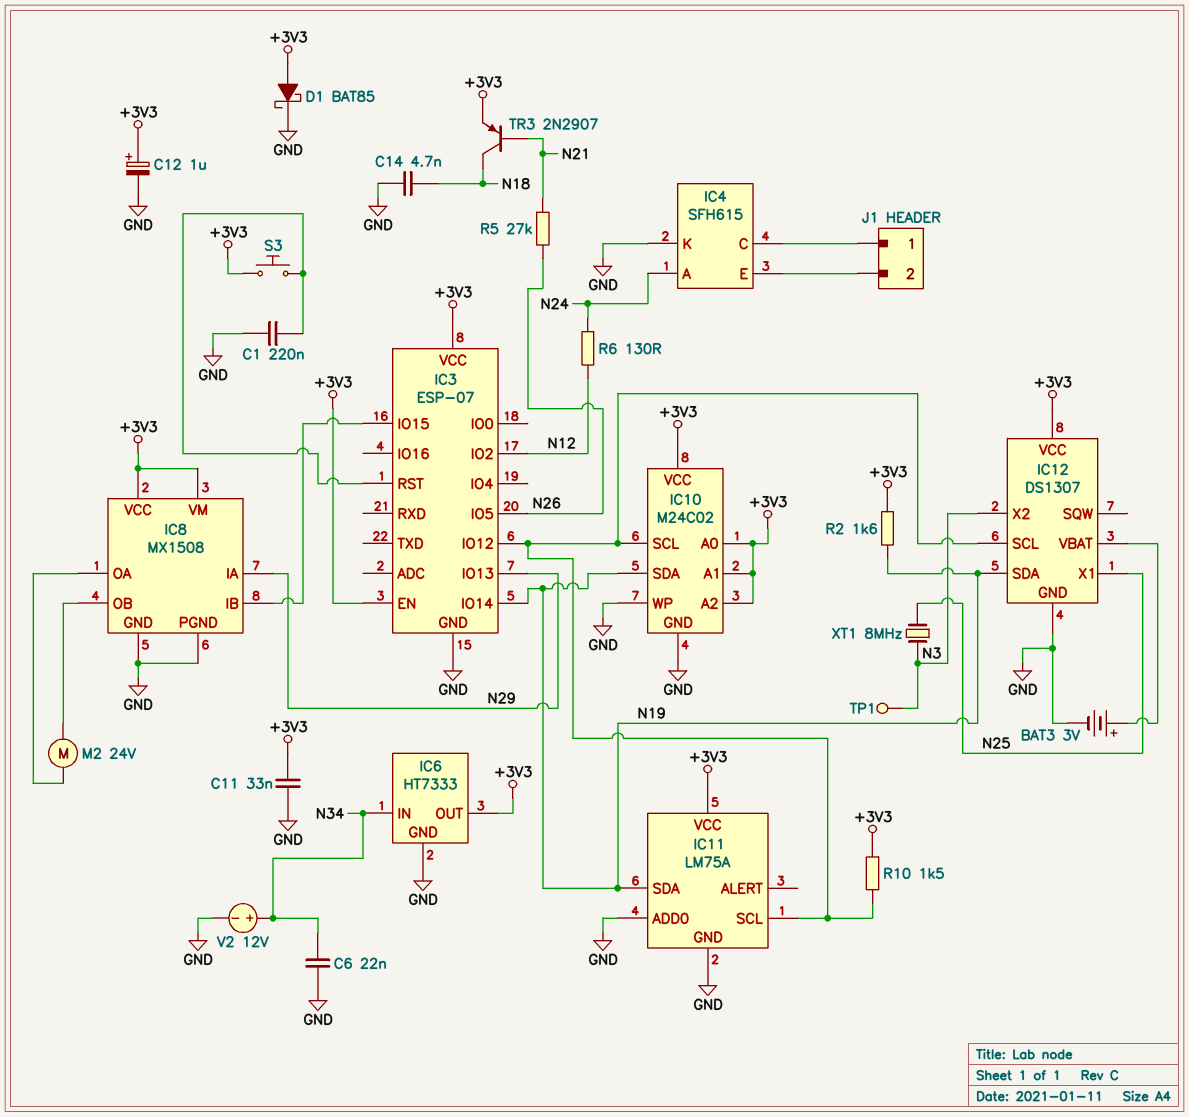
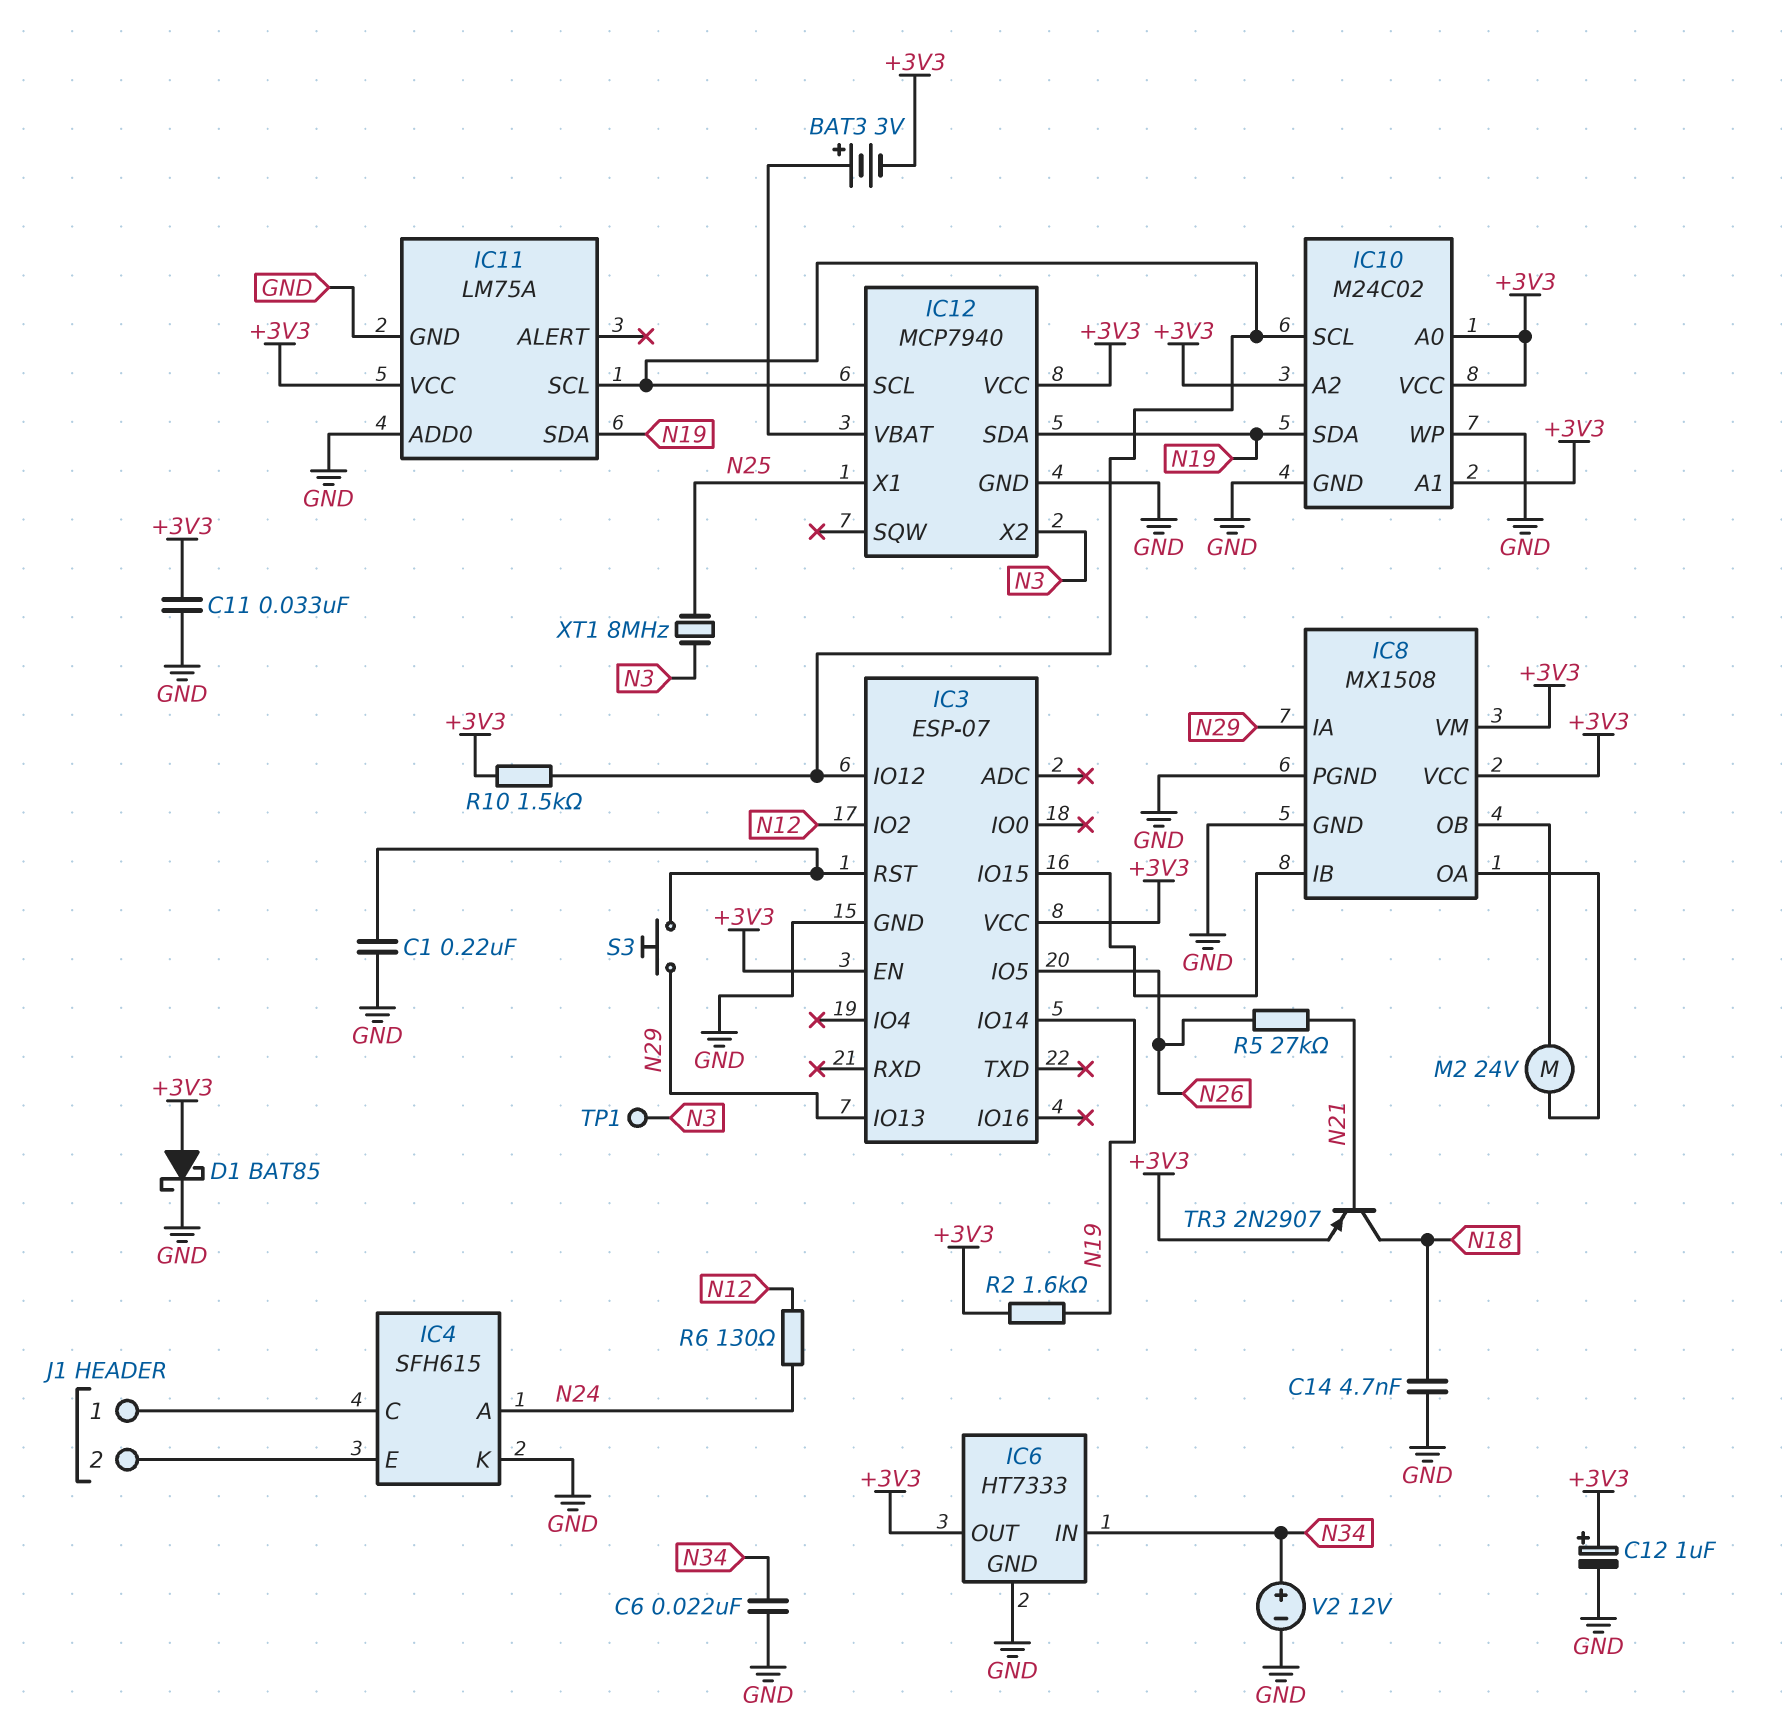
BAT3: 3V (plus IC12/VBAT, minus GND) -> 3V (plus IC12/VBAT, minus +3V3)
IC12: DS1307 -> MCP7940
S3: button (+3V3, IC3/RST) -> button (IC3/RST, N29)

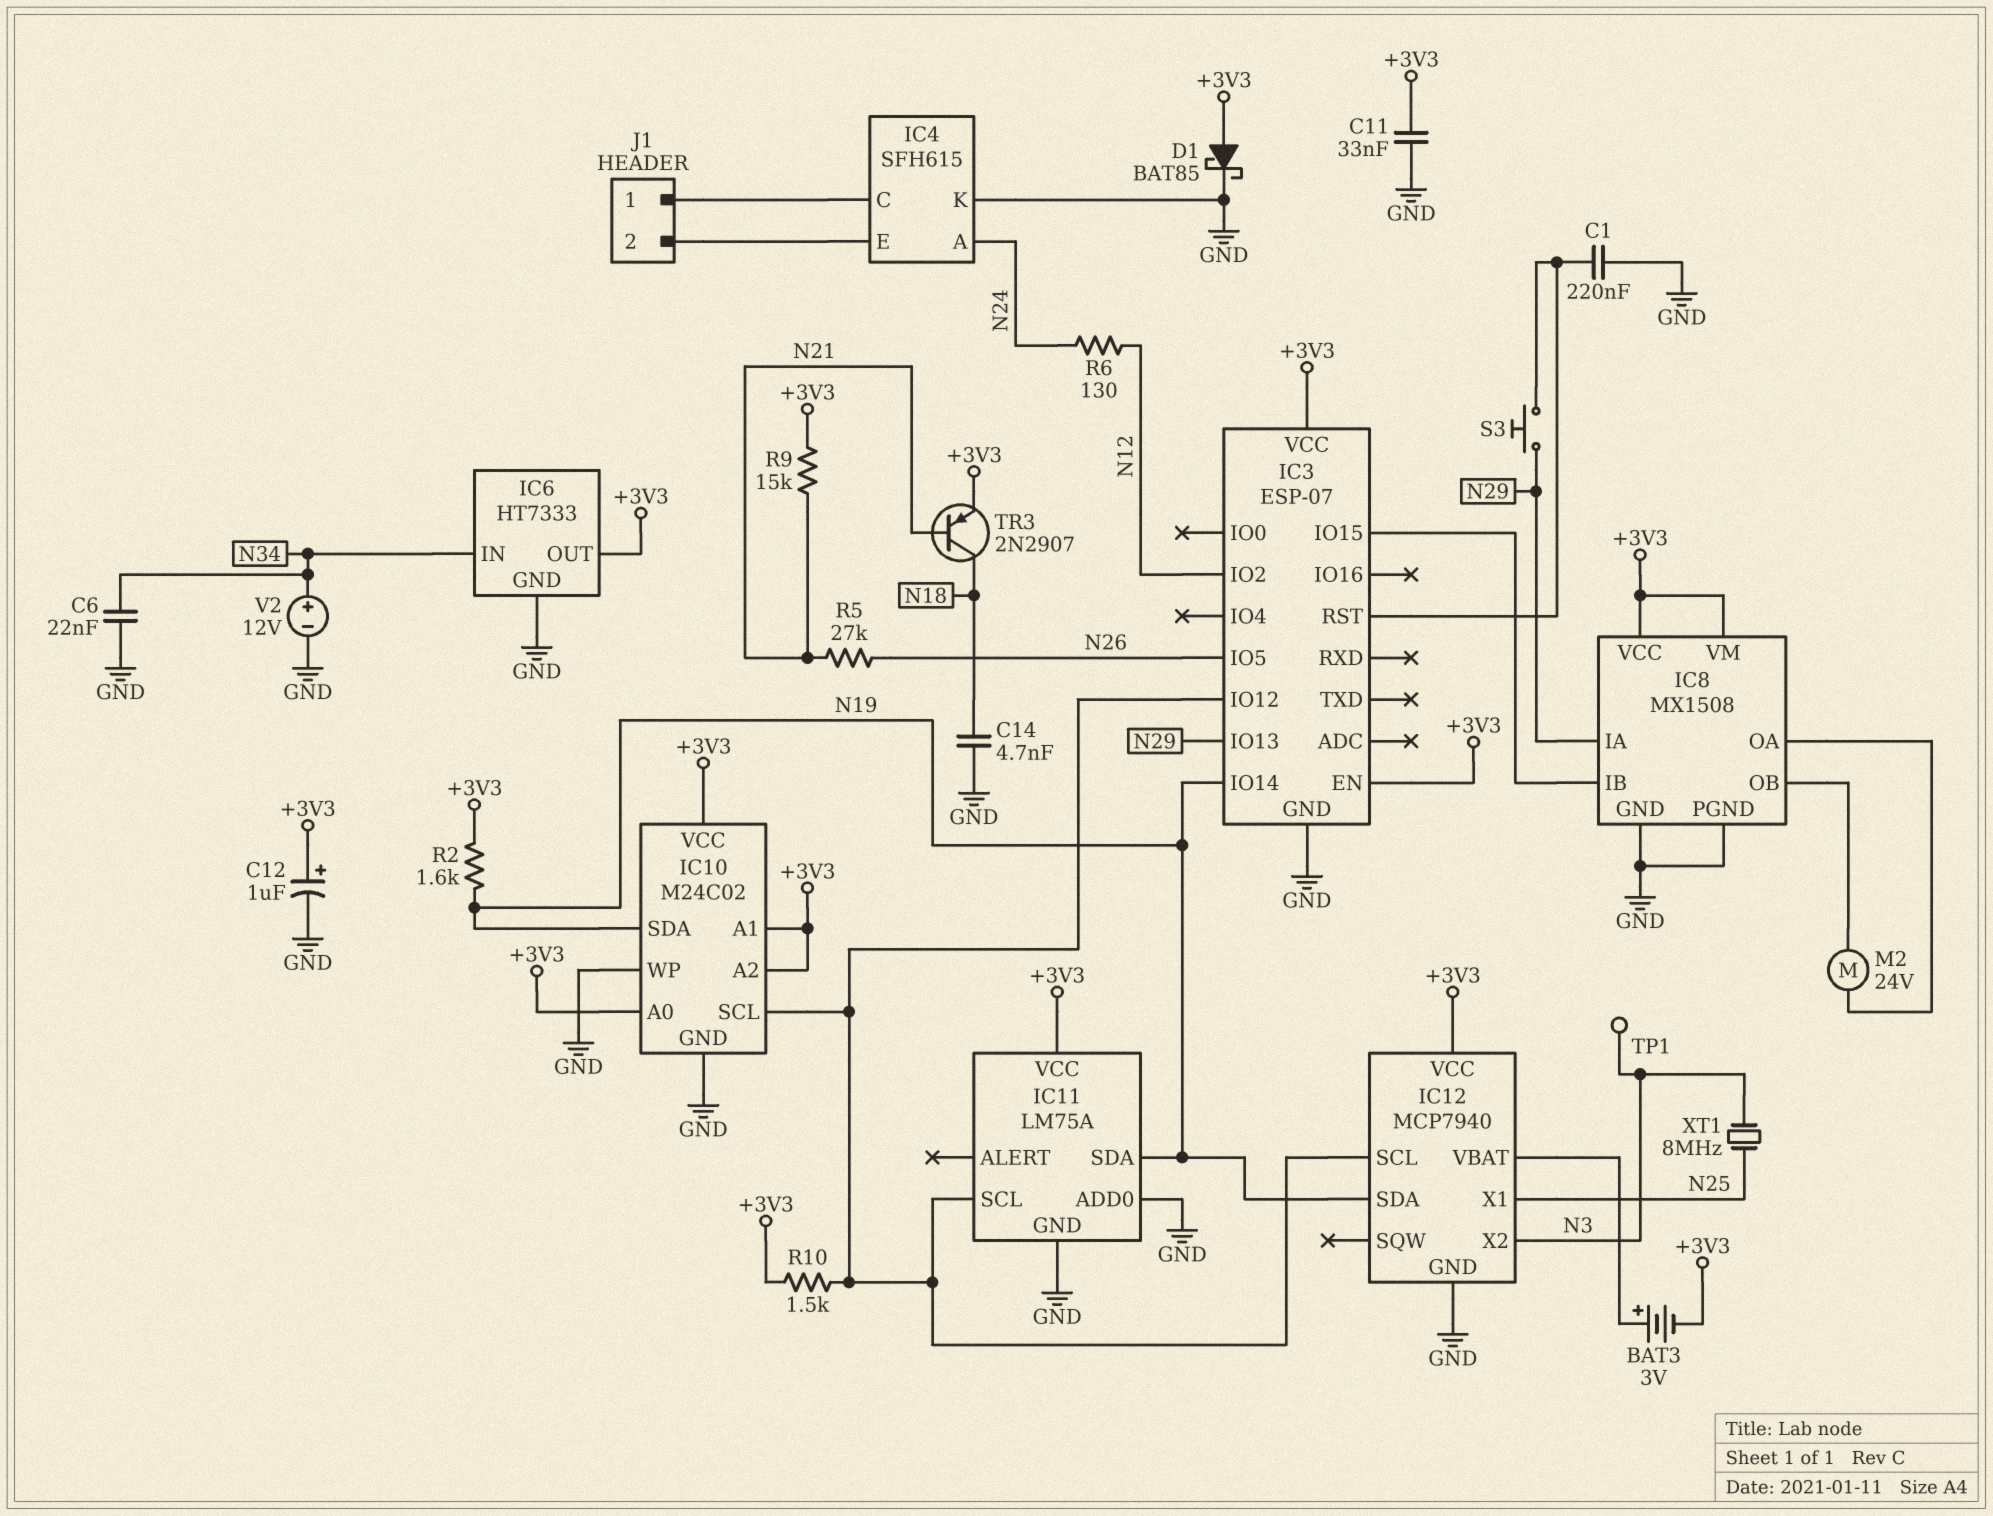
R9: none -> 15k (+3V3, N21)

